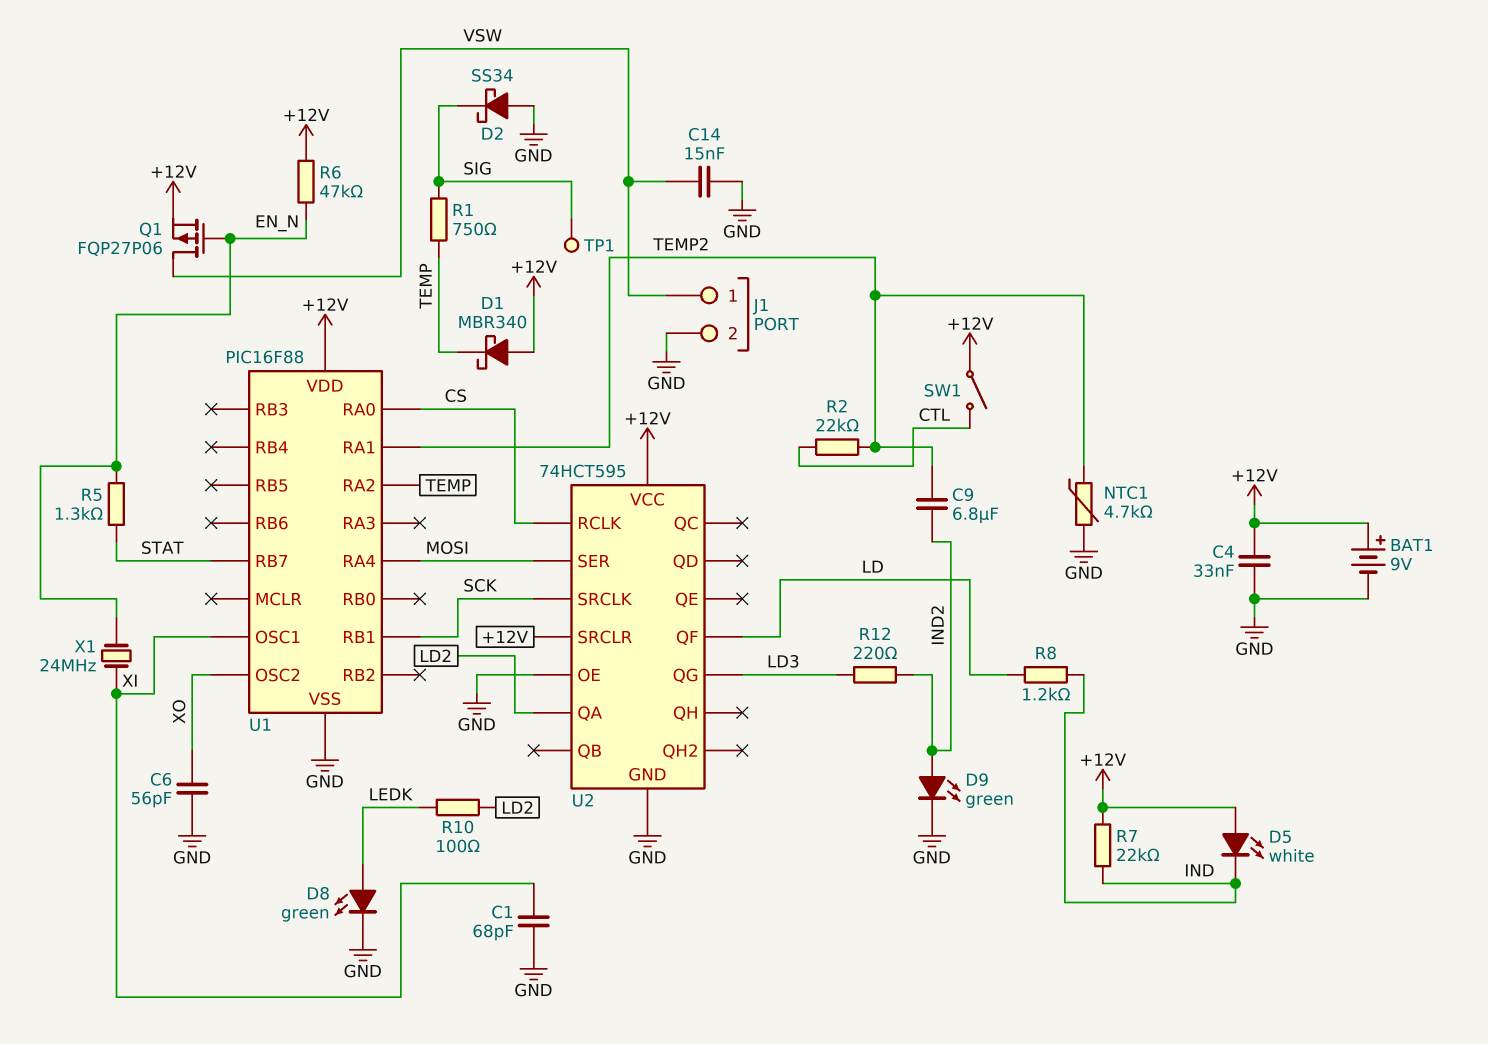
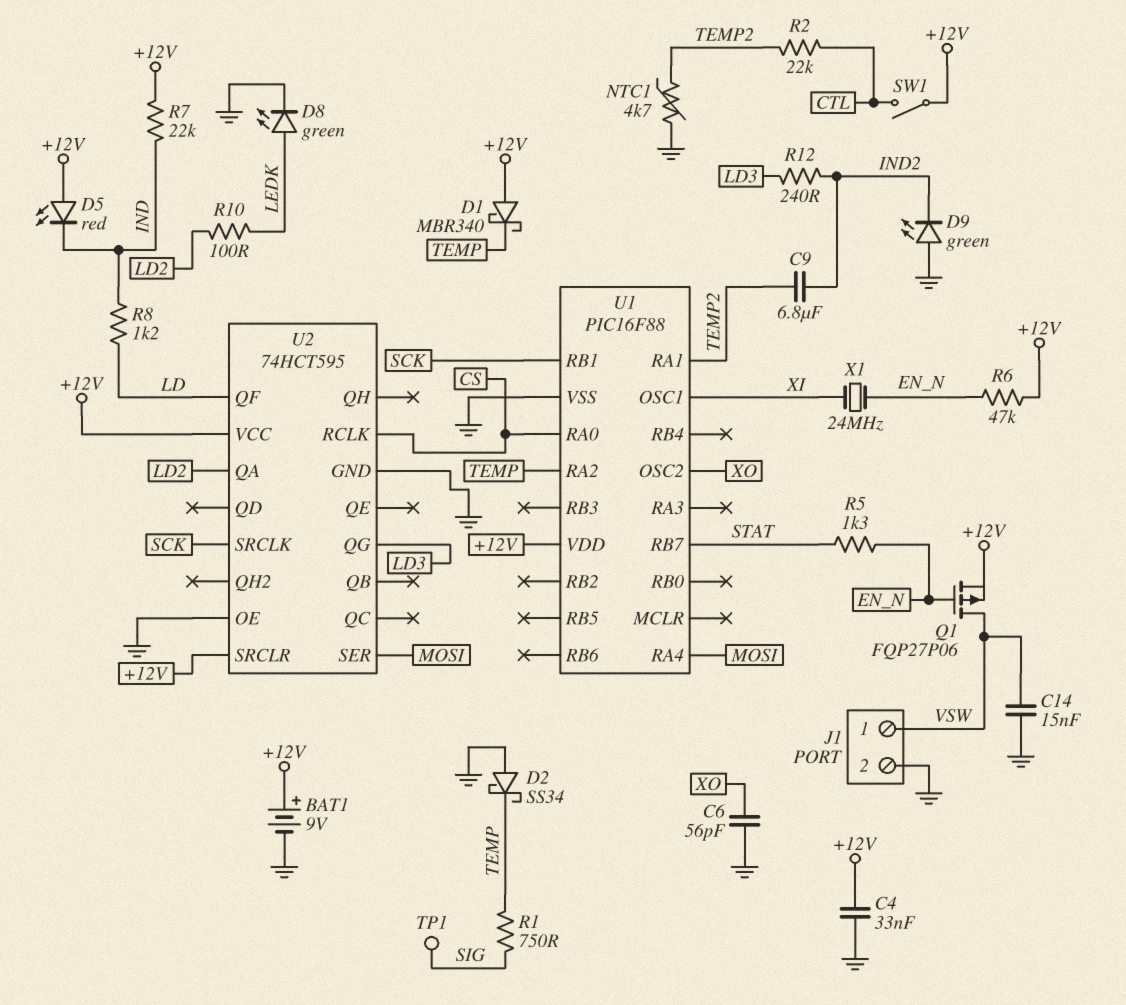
C1: 68pF (GND, XI) -> none
D2: schottky SS34 (A GND, K SIG) -> schottky SS34 (A GND, K TEMP)
D5: LED white (A +12V, K IND) -> LED red (A +12V, K IND)
D9: LED green (A IND2, K GND) -> LED green (A GND, K IND2)
R12: 220 (IND2, LD3) -> 240 (IND2, LD3)

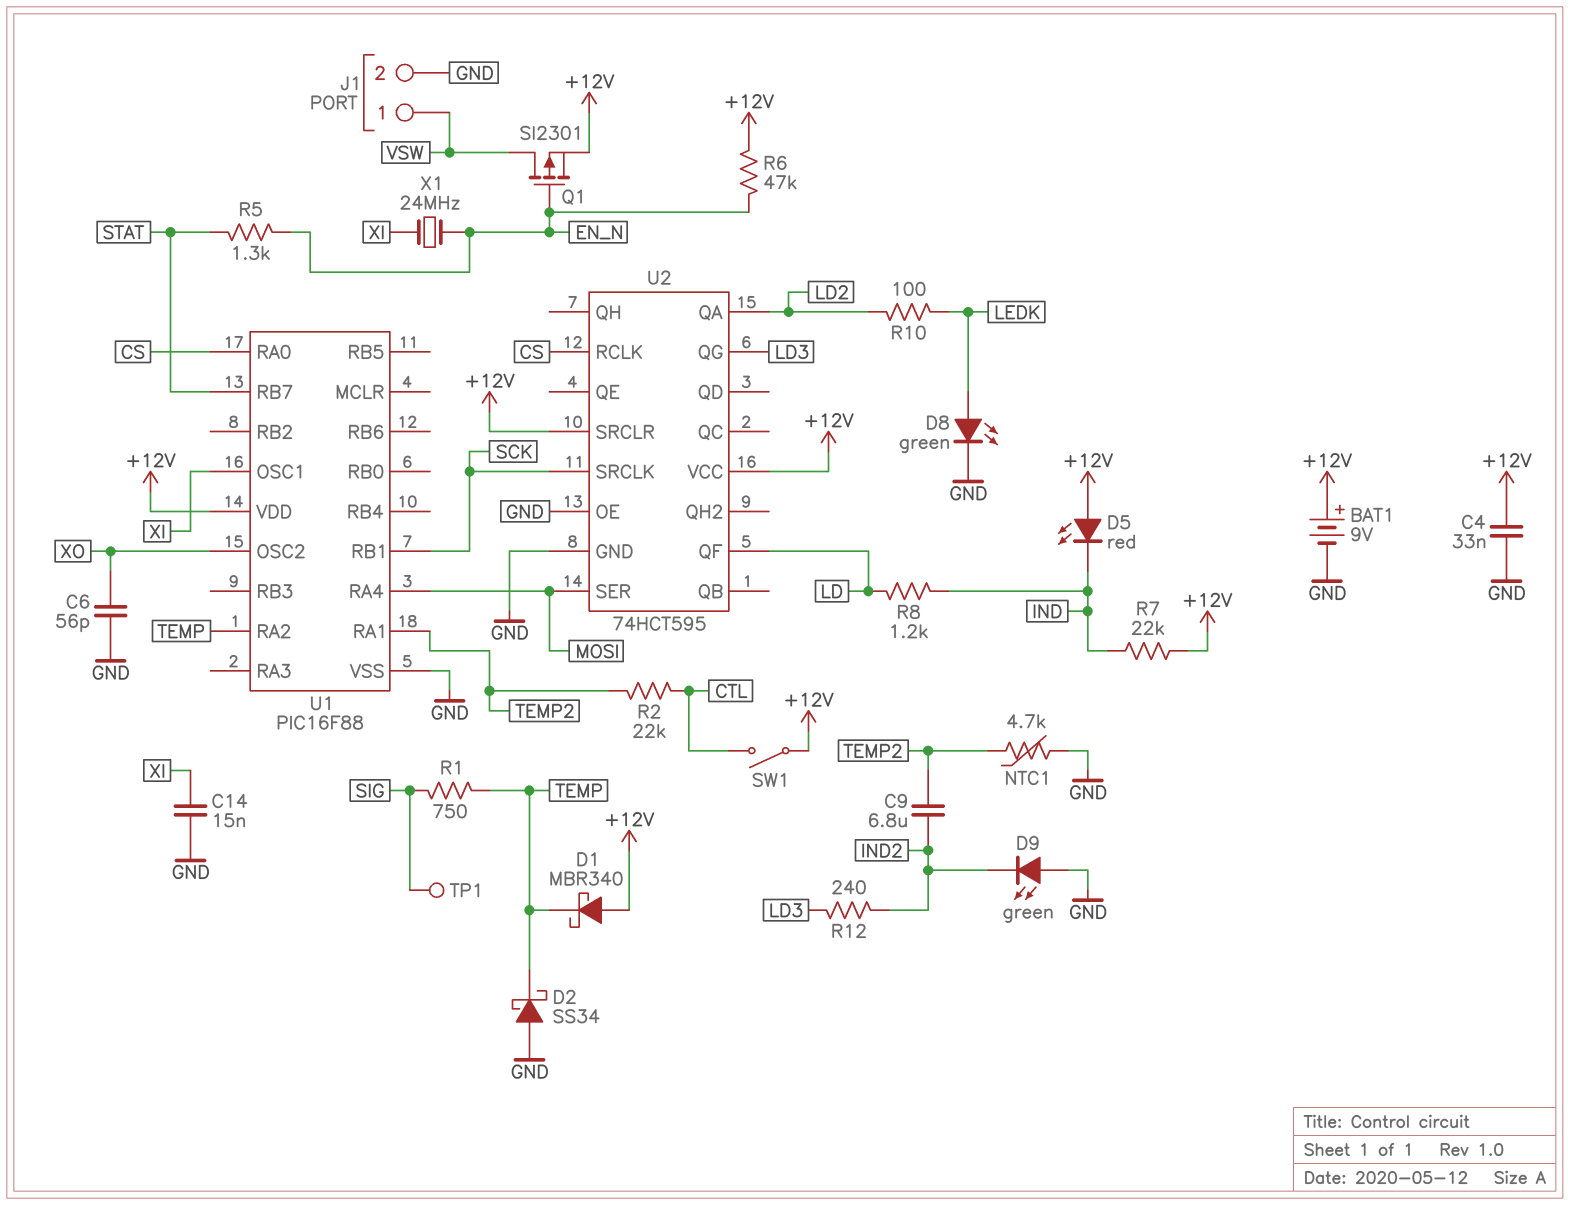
C14: 15nF (GND, VSW) -> 15nF (GND, XI)
Q1: PMOS FQP27P06 (G EN_N, D VSW, S +12V) -> PMOS SI2301 (G EN_N, D VSW, S +12V)

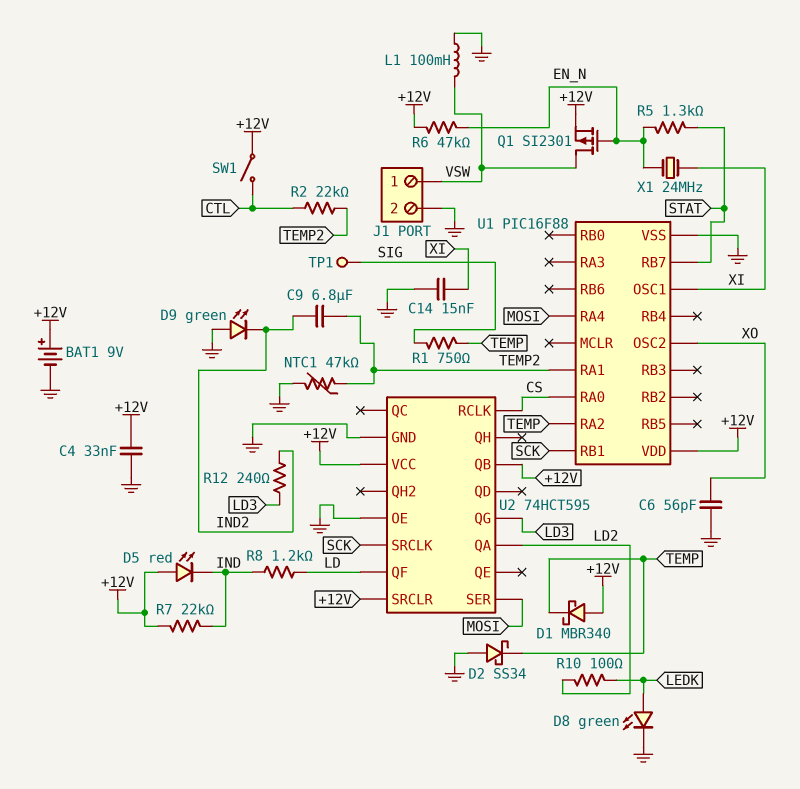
L1: none -> 100mH (GND, VSW)
NTC1: 4.7k (GND, TEMP2) -> 47k (GND, TEMP2)
U2 pin QB: none -> +12V

